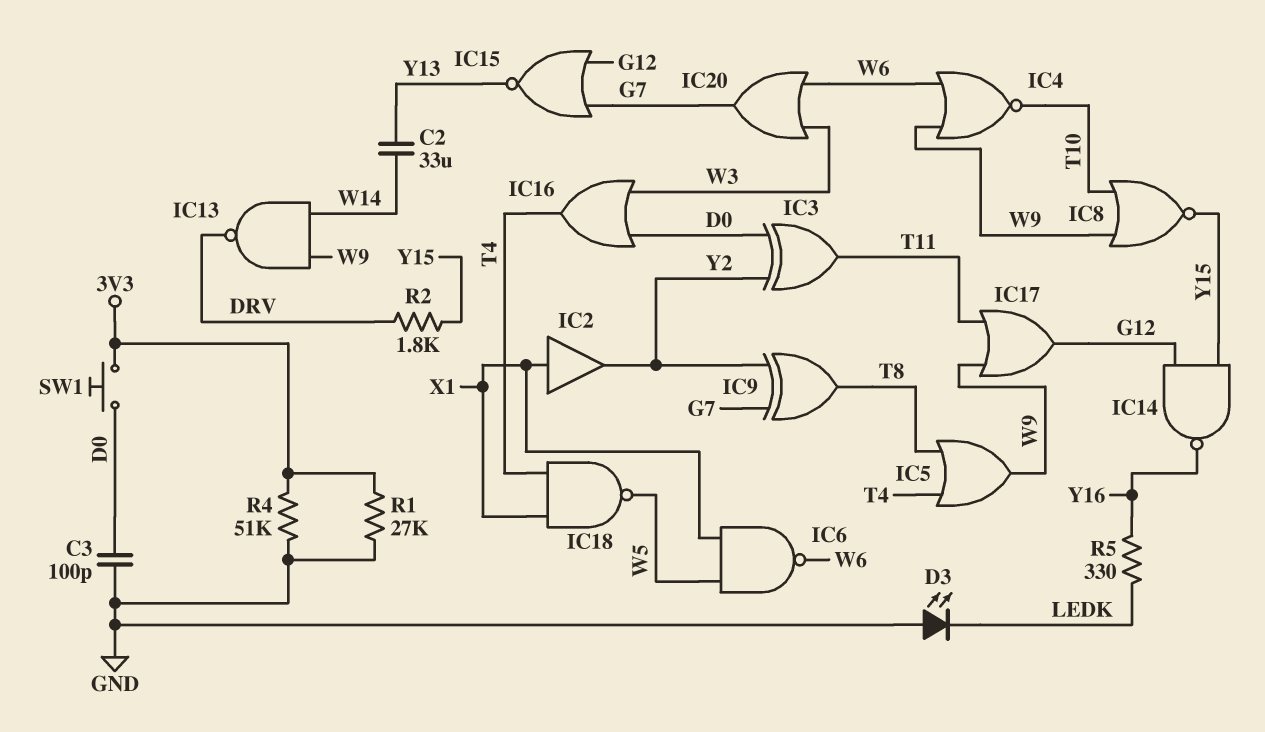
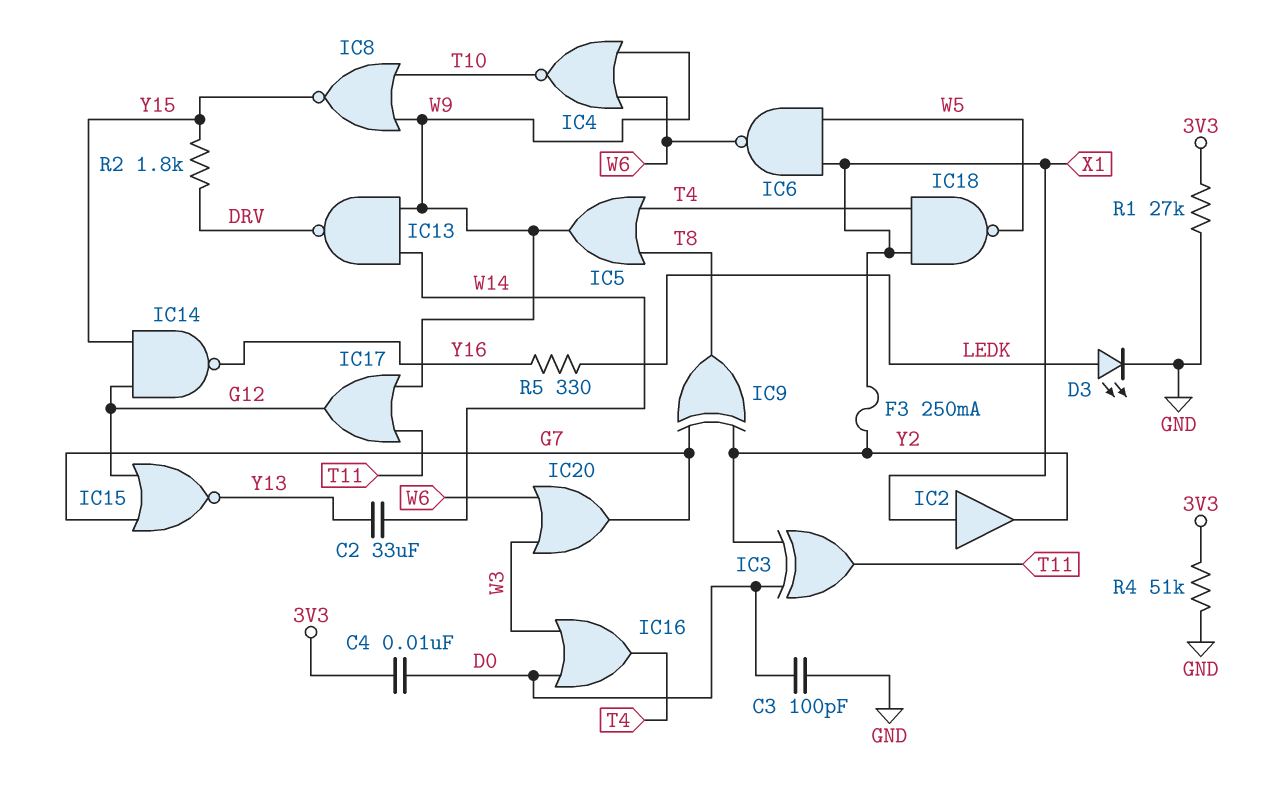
C4: none -> 10nF (3V3, D0)
D3: LED (A GND, K LEDK) -> LED (A LEDK, K GND)
F3: none -> 250mA (X1, Y2)
SW1: button (3V3, D0) -> none

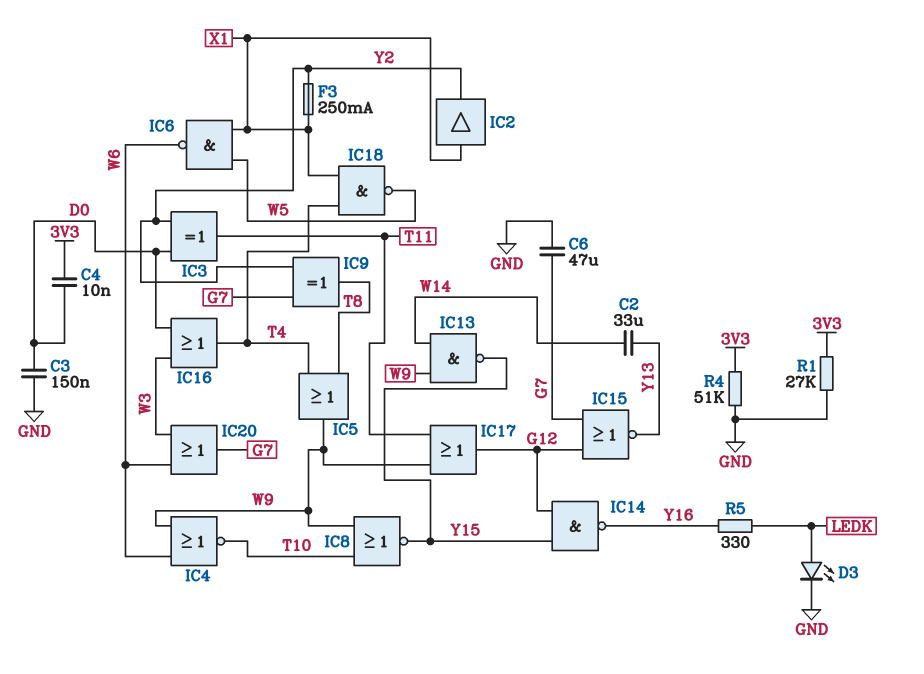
C3: 100pF (D0, GND) -> 150nF (D0, GND)
C6: none -> 47uF (G7, GND)
IC13: NAND (in W9, in W14, out DRV) -> NAND (in W9, in W14, out Y15)
R2: 1.8k (DRV, Y15) -> none

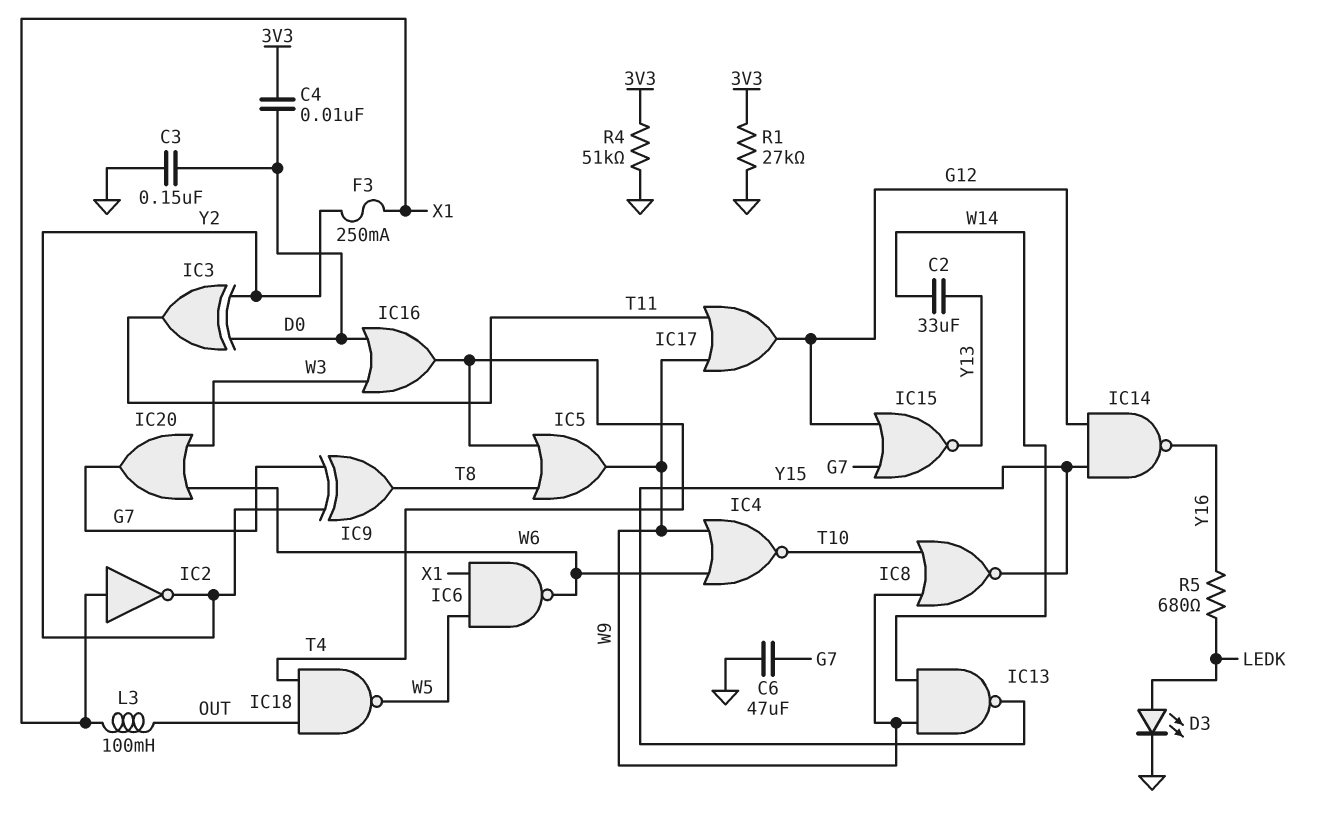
IC2: buffer (in X1, out Y2) -> NOT (in X1, out Y2)
IC18: NAND (in T4, in X1, out W5) -> NAND (in OUT, in T4, out W5)
L3: none -> 100mH (OUT, X1)
R5: 330 (LEDK, Y16) -> 680 (LEDK, Y16)

